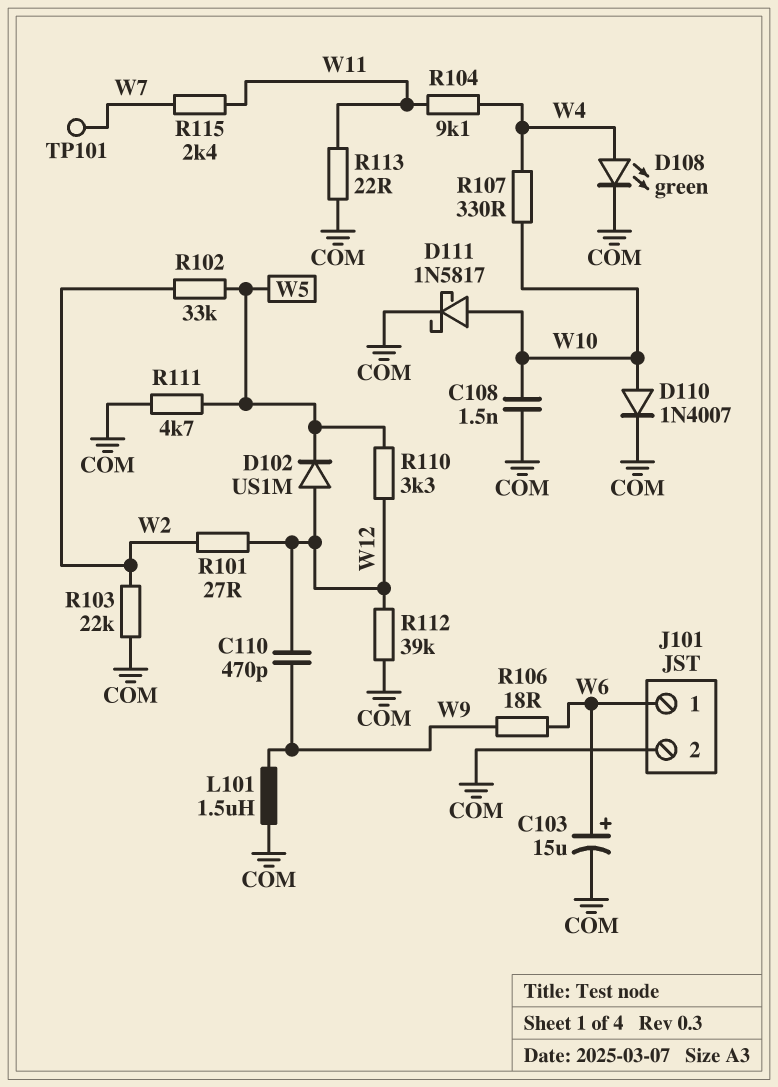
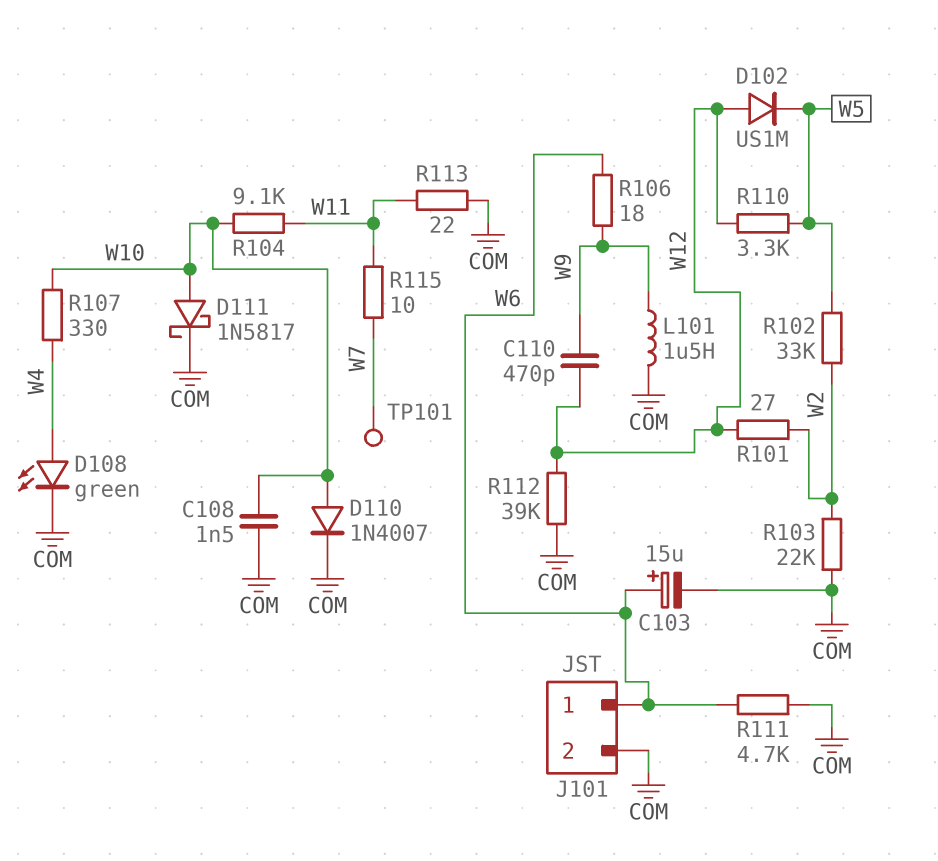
R104: 9.1k (W4, W11) -> 9.1k (W10, W11)
R111: 4.7k (COM, W5) -> 4.7k (COM, W6)
R115: 2.4k (W7, W11) -> 10 (W7, W11)

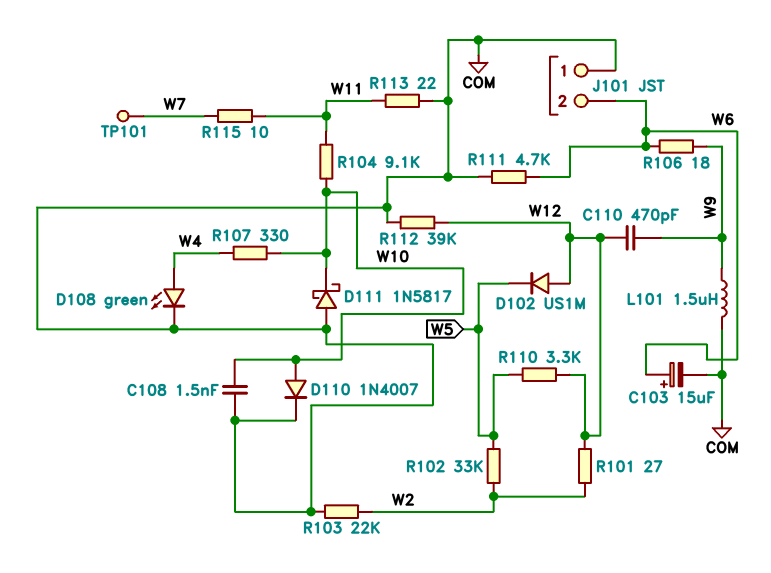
D111: schottky 1N5817 (A W10, K COM) -> schottky 1N5817 (A COM, K W10)
J101 pin 1: W6 -> COM
J101 pin 2: COM -> W6

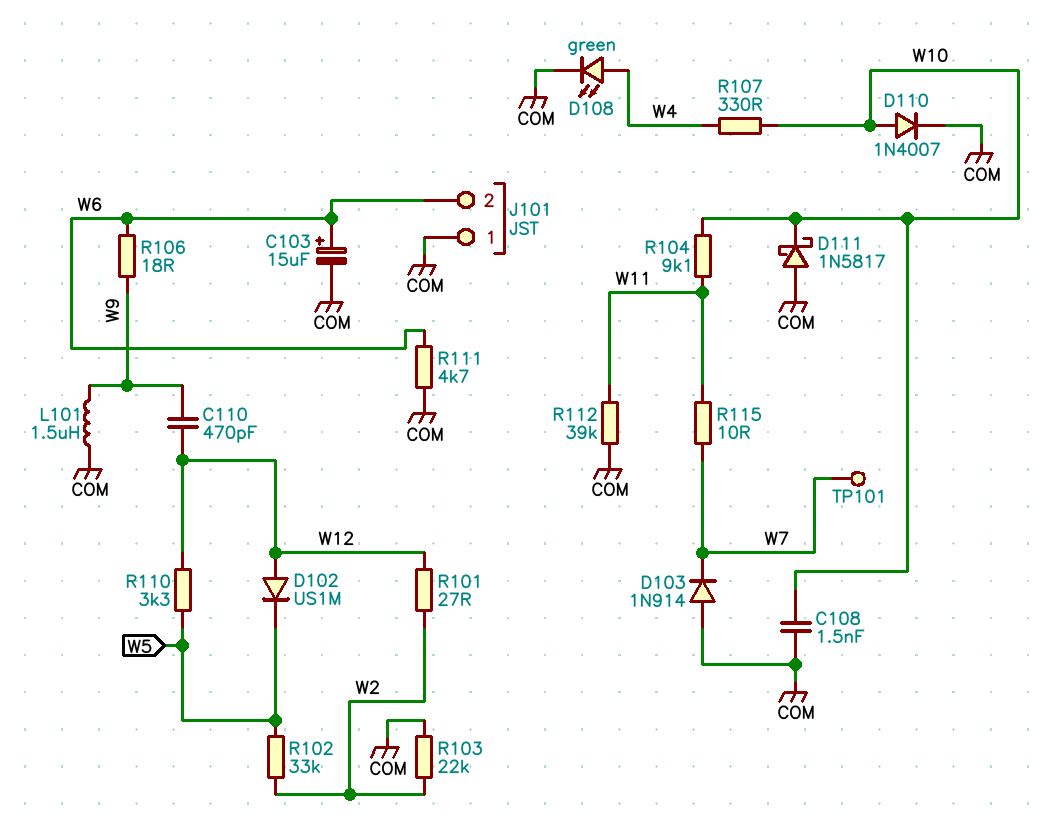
D103: none -> diode 1N914 (A COM, K W7)
R112: 39k (COM, W12) -> 39k (COM, W11)
R113: 22 (COM, W11) -> none

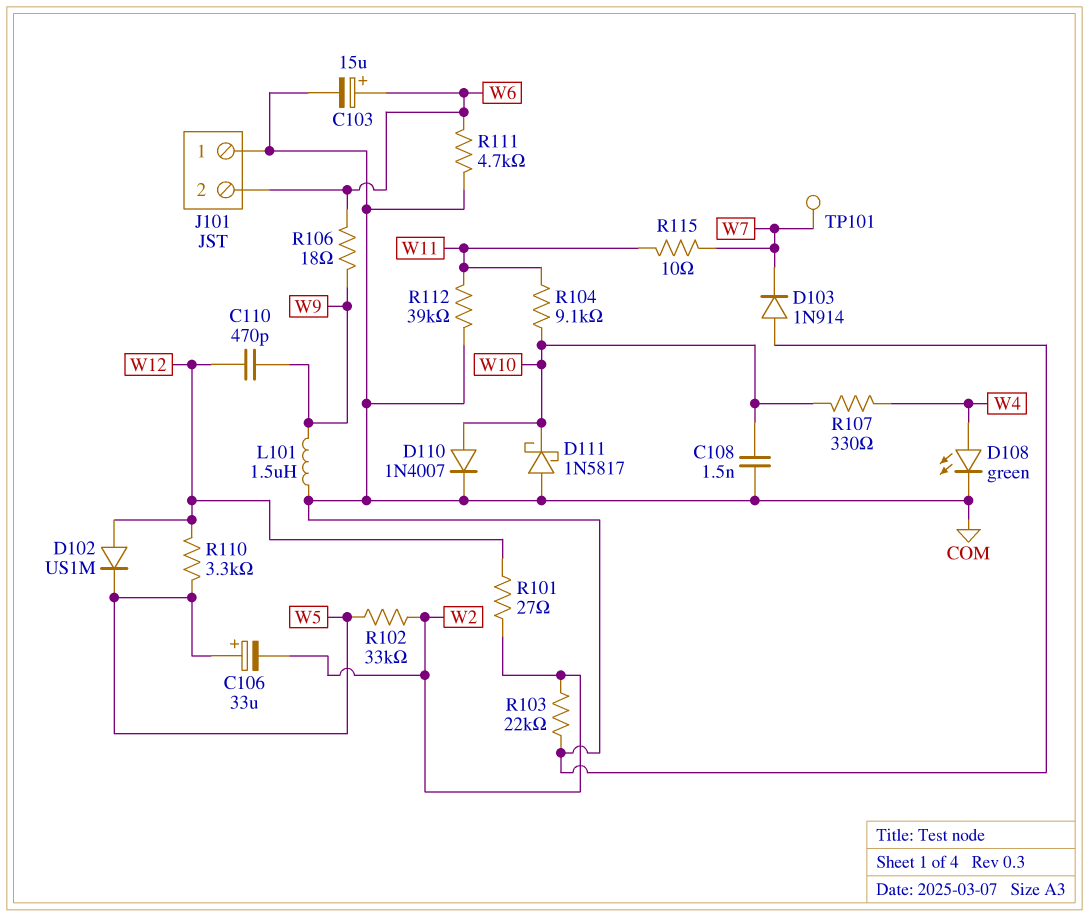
C106: none -> 33uF (plus W5, minus W2)

